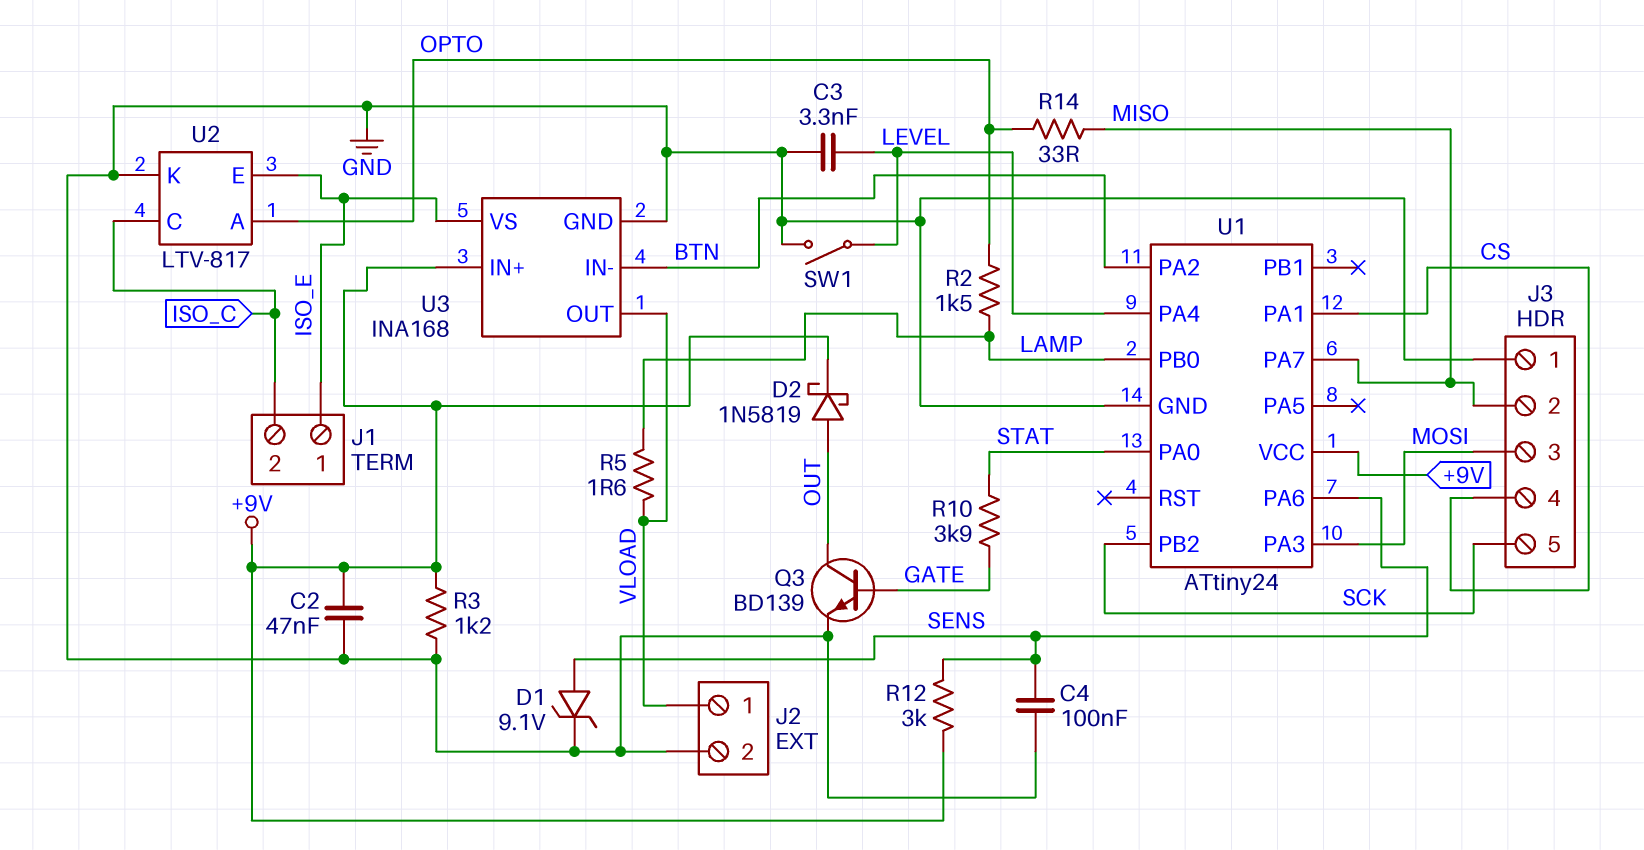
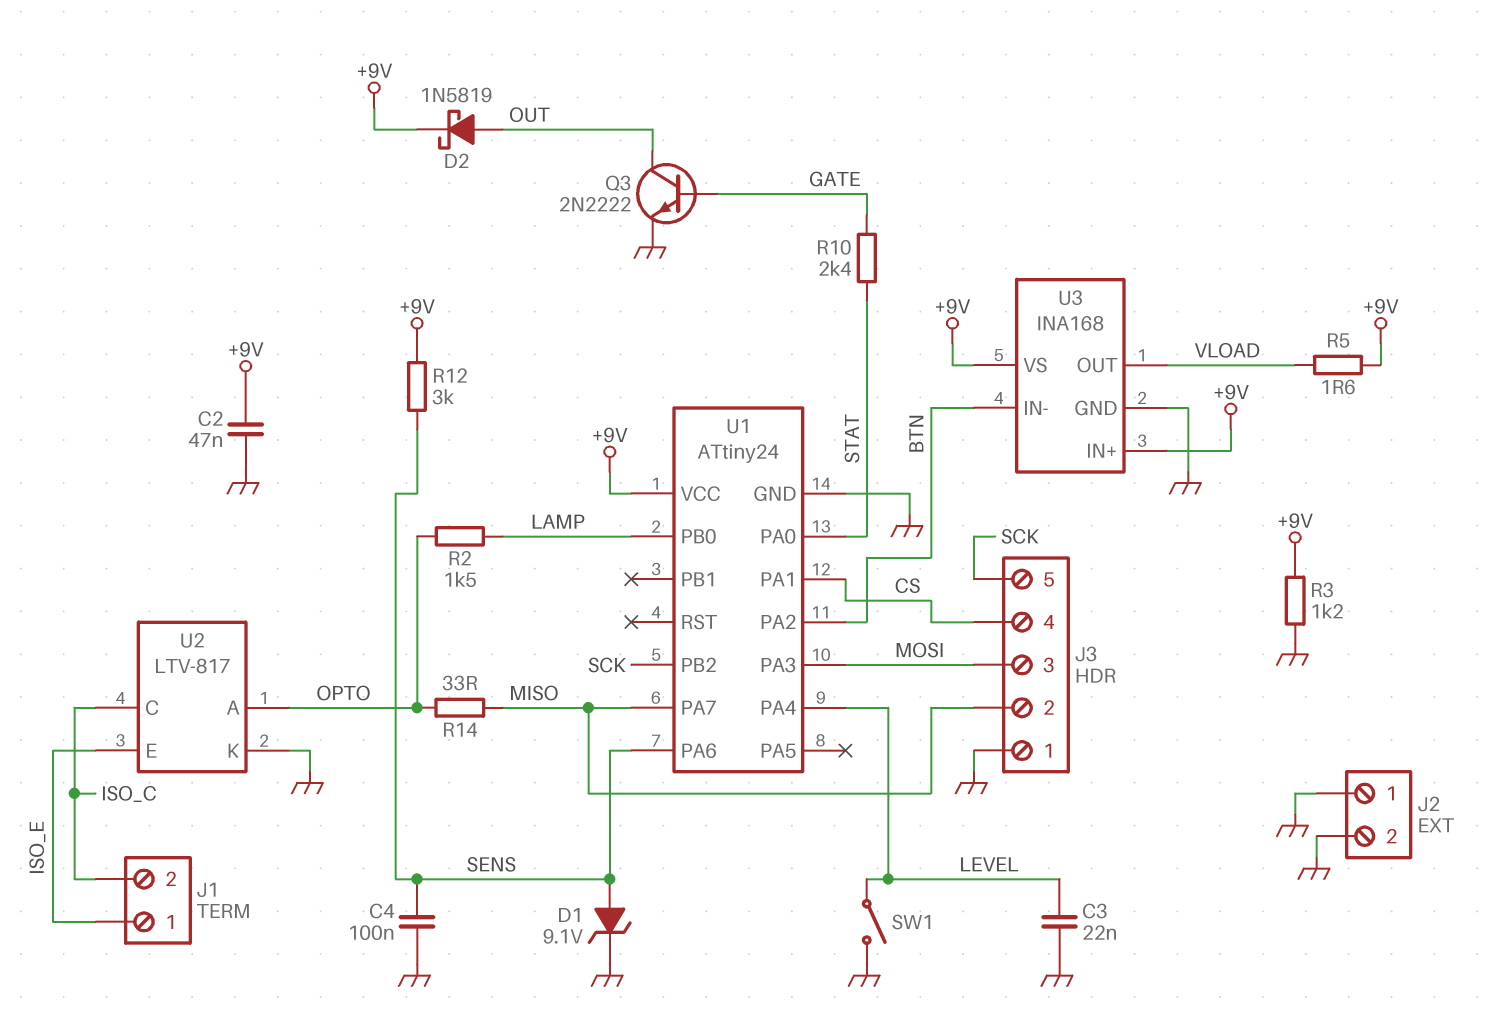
C3: 3.3nF (GND, LEVEL) -> 22nF (GND, LEVEL)
J2 pin 1: VLOAD -> GND
Q3: NPN BD139 (B GATE, C OUT, E GND) -> NPN 2N2222 (B GATE, C OUT, E GND)
R5: 1.6 (LAMP, VLOAD) -> 1.6 (+9V, VLOAD)
R10: 3.9k (GATE, STAT) -> 2.4k (GATE, STAT)
U3 pin VS: ISO_E -> +9V

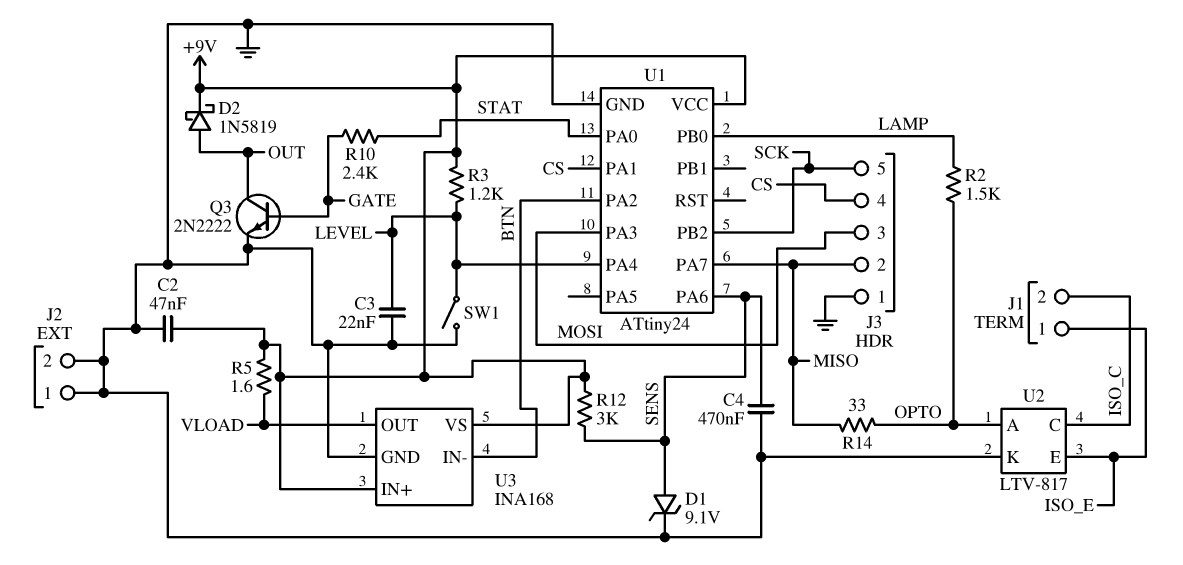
C4: 100nF (GND, SENS) -> 470nF (GND, SENS)
R3: 1.2k (+9V, GND) -> 1.2k (+9V, LEVEL)

